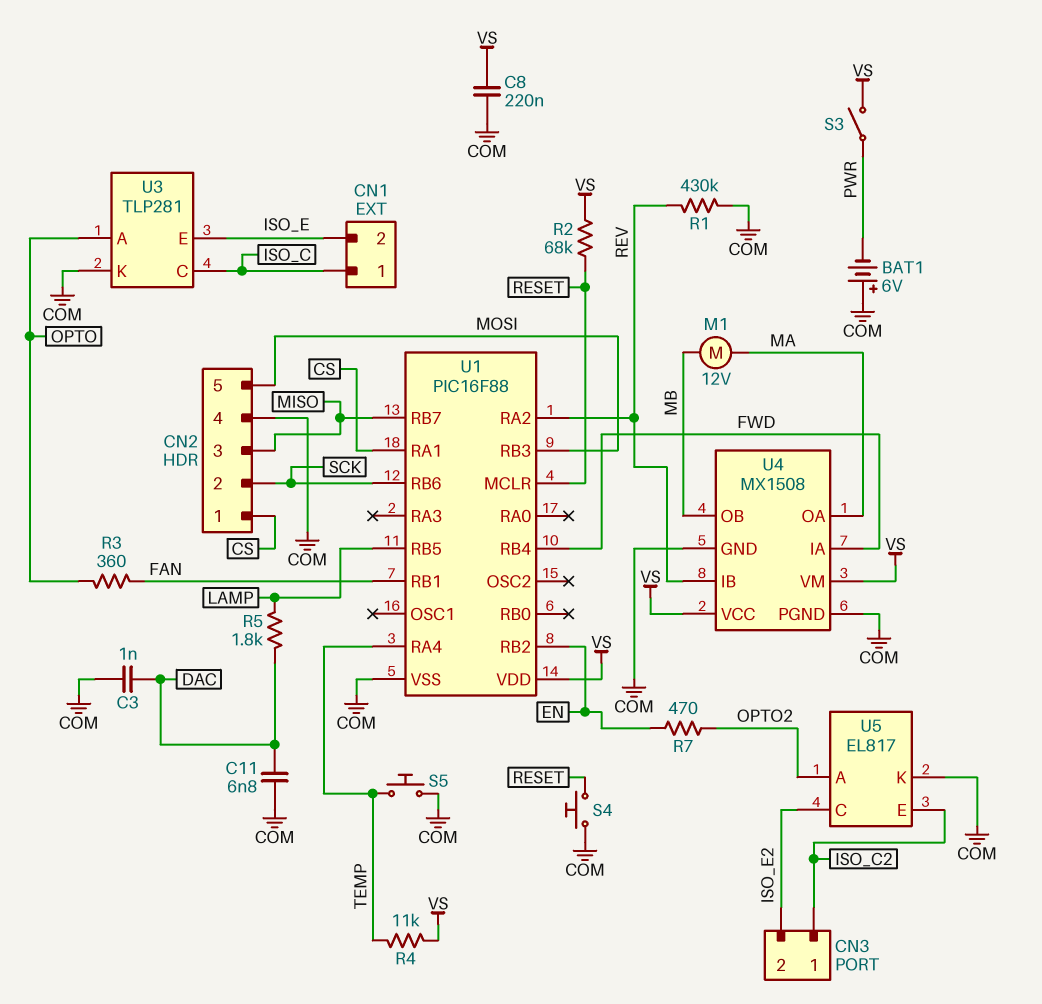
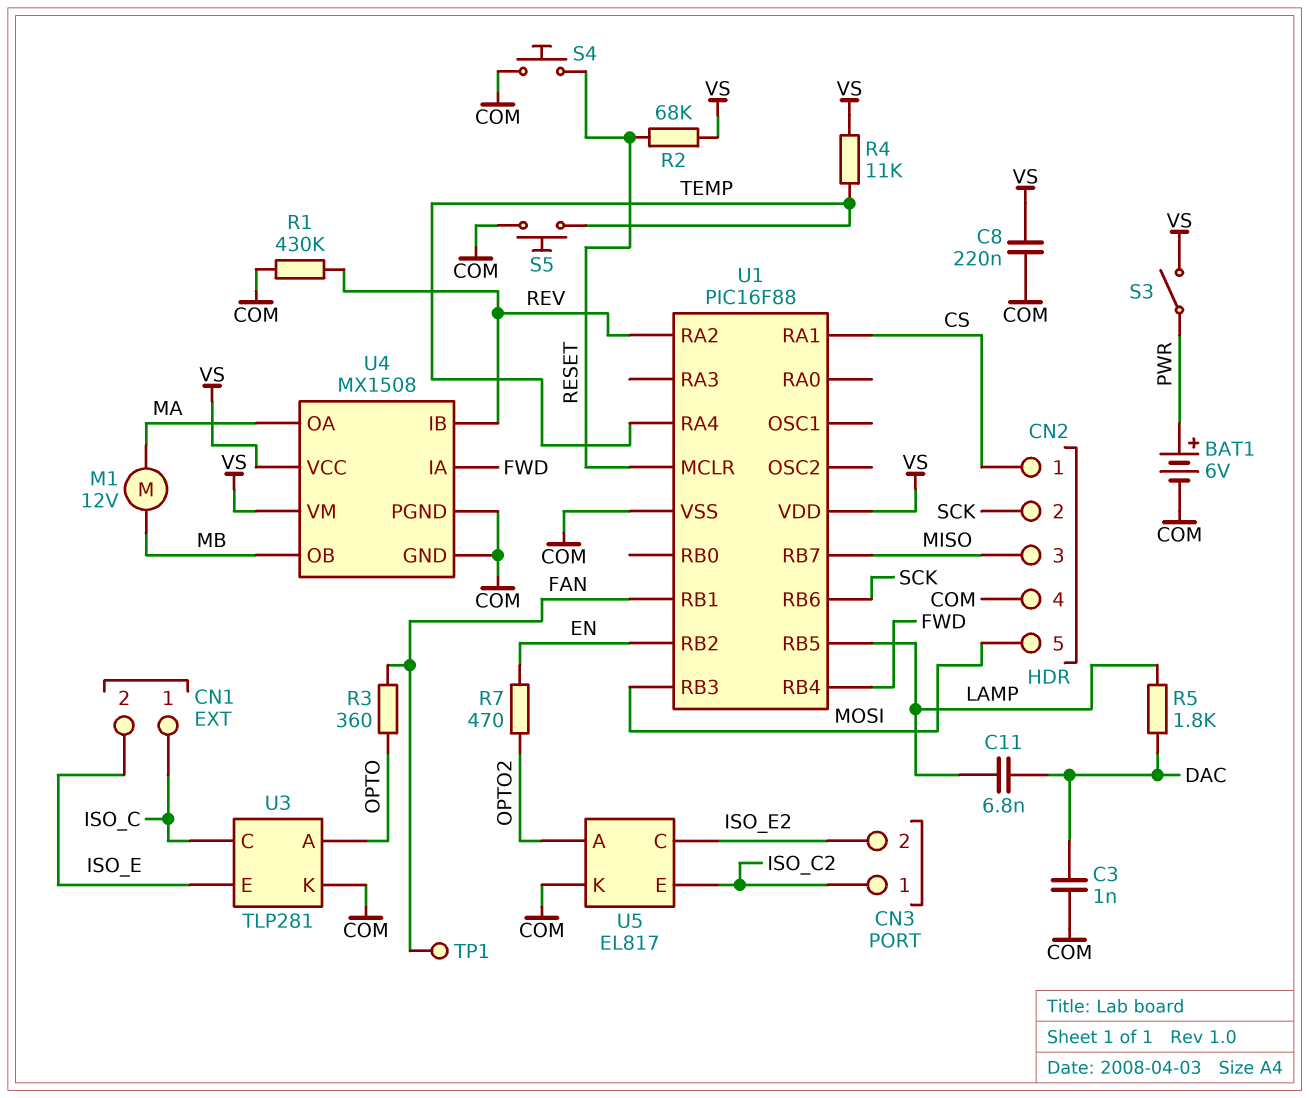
BAT1: 6V (plus COM, minus PWR) -> 6V (plus PWR, minus COM)
C11: 6.8nF (COM, DAC) -> 6.8nF (DAC, LAMP)
TP1: none -> test point (FAN)

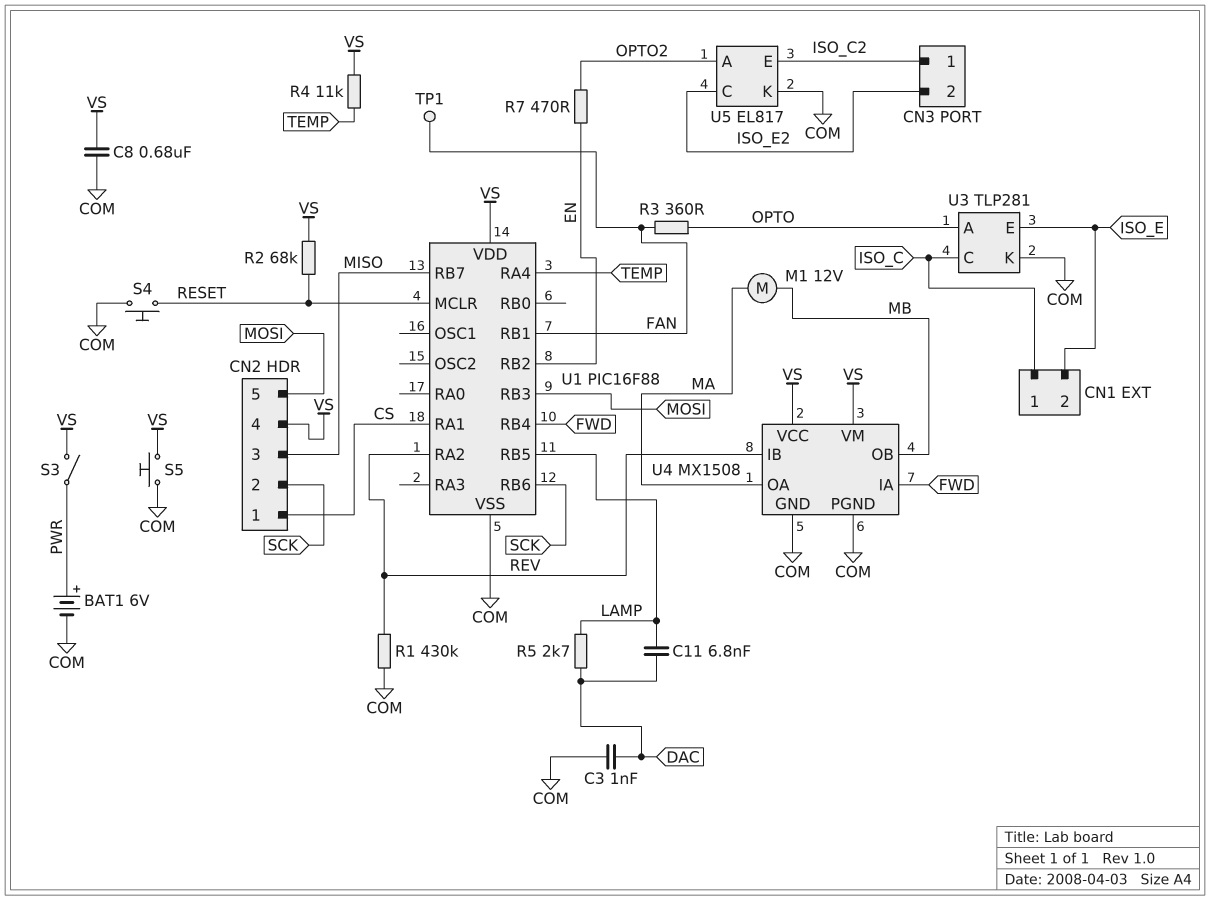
C8: 220nF (COM, VS) -> 680nF (COM, VS)
CN2 pin 4: COM -> VS
R5: 1.8k (DAC, LAMP) -> 2.7k (DAC, LAMP)
S5: button (COM, TEMP) -> button (COM, VS)

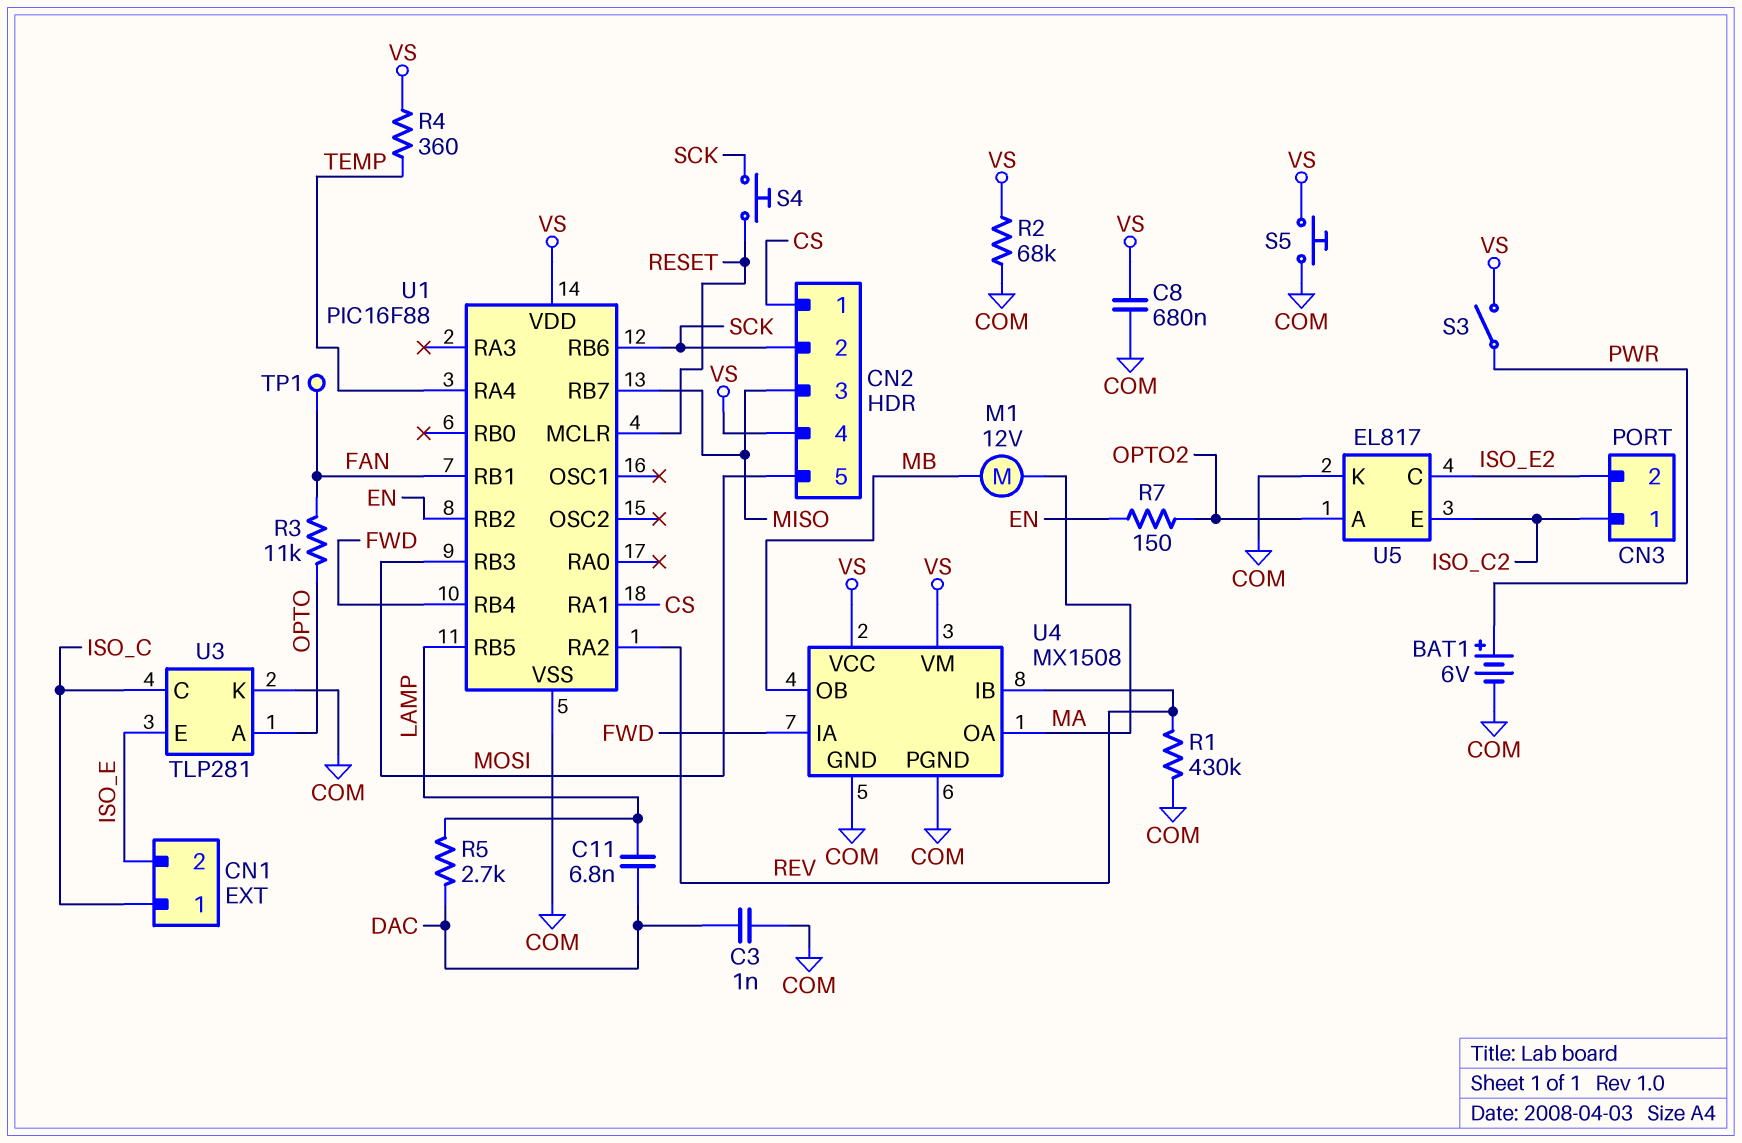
R2: 68k (RESET, VS) -> 68k (COM, VS)
R3: 360 (FAN, OPTO) -> 11k (FAN, OPTO)
R4: 11k (TEMP, VS) -> 360 (TEMP, VS)
R7: 470 (EN, OPTO2) -> 150 (EN, OPTO2)
S4: button (COM, RESET) -> button (RESET, SCK)

